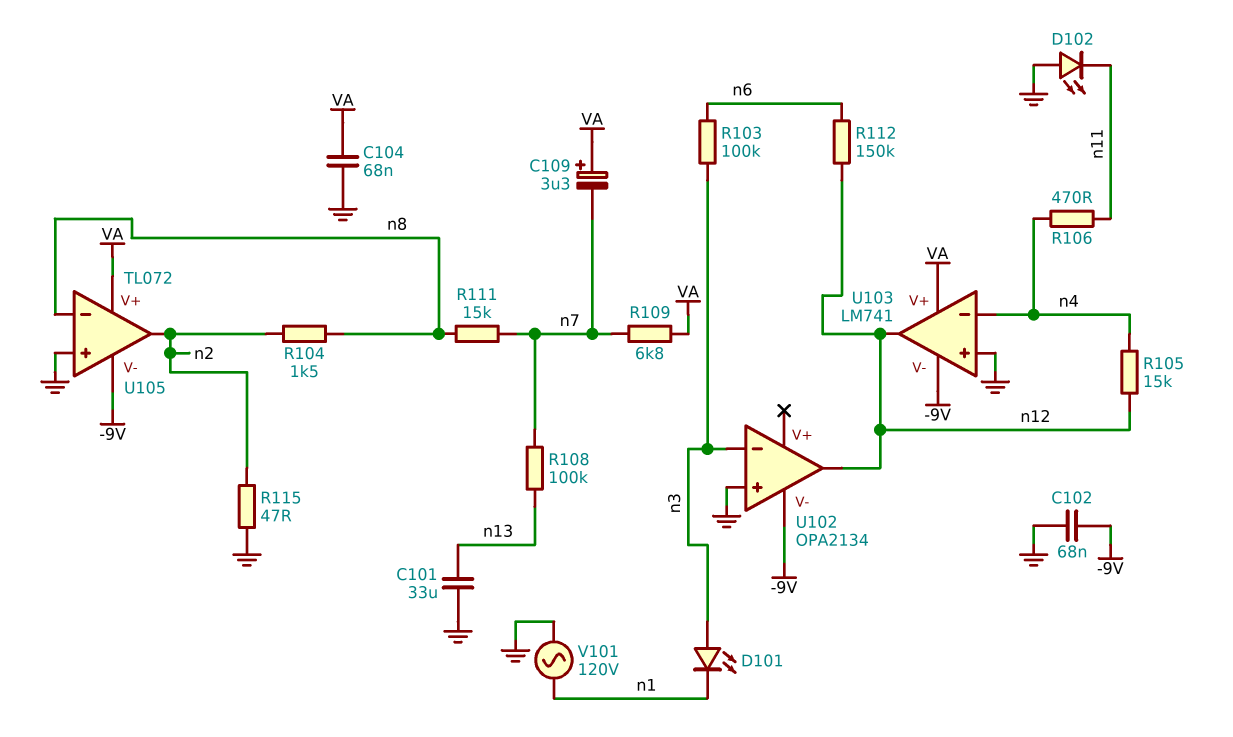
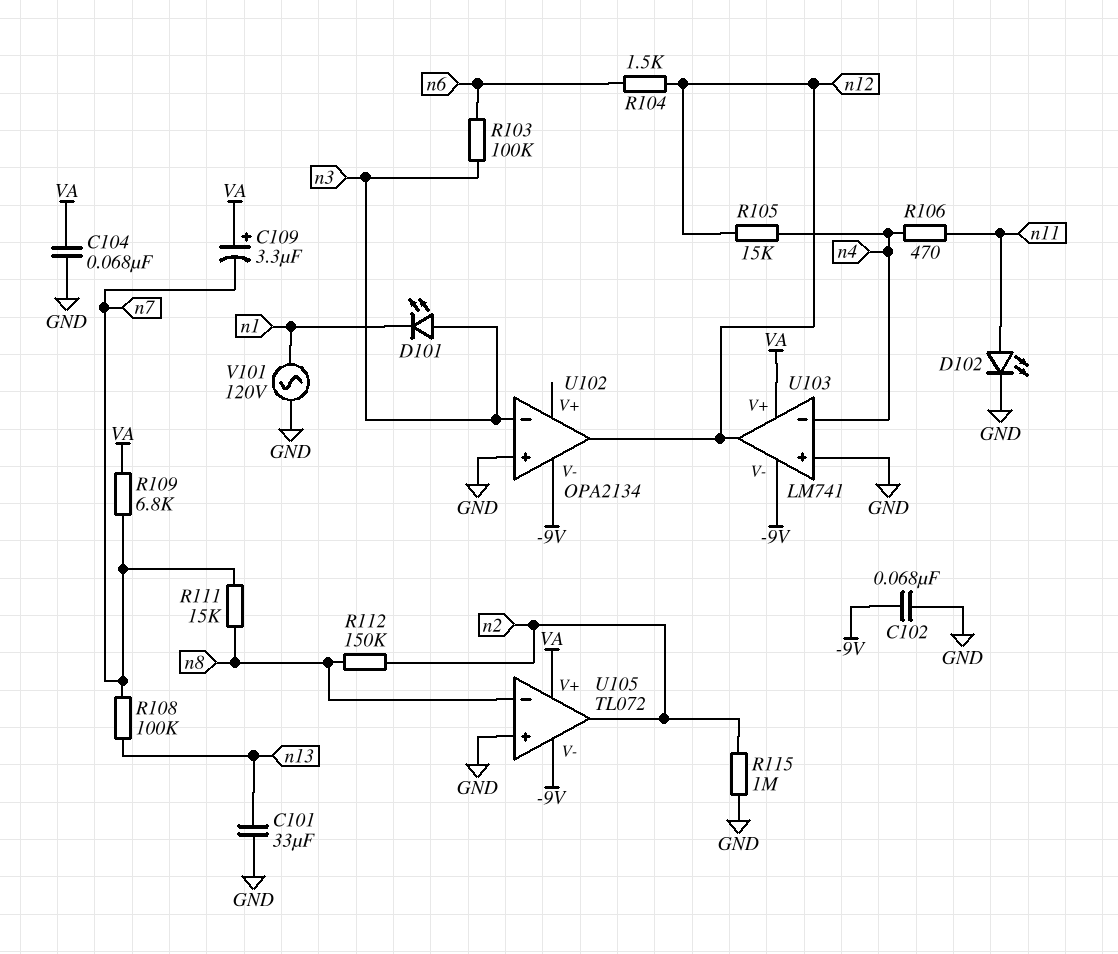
D102: LED (A GND, K n11) -> LED (A n11, K GND)
R104: 1.5k (n2, n8) -> 1.5k (n6, n12)
R112: 150k (n6, n12) -> 150k (n2, n8)
R115: 47 (GND, n2) -> 1M (GND, n2)

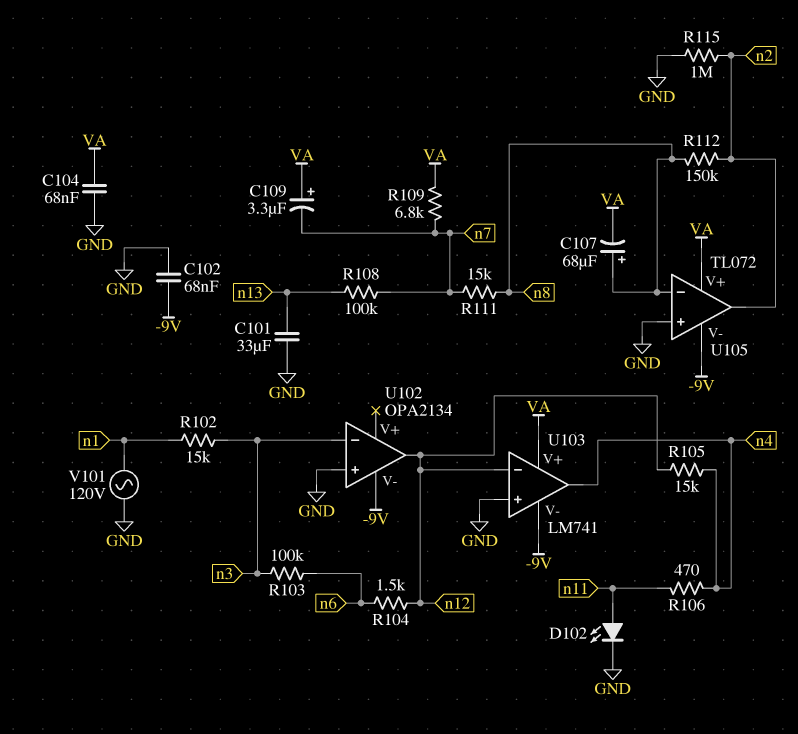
C107: none -> 68uF (plus n8, minus VA)
D101: LED (A n3, K n1) -> none
R102: none -> 15k (n1, n3)
U103 pin in-: n4 -> n12
U103 pin out: n12 -> n4

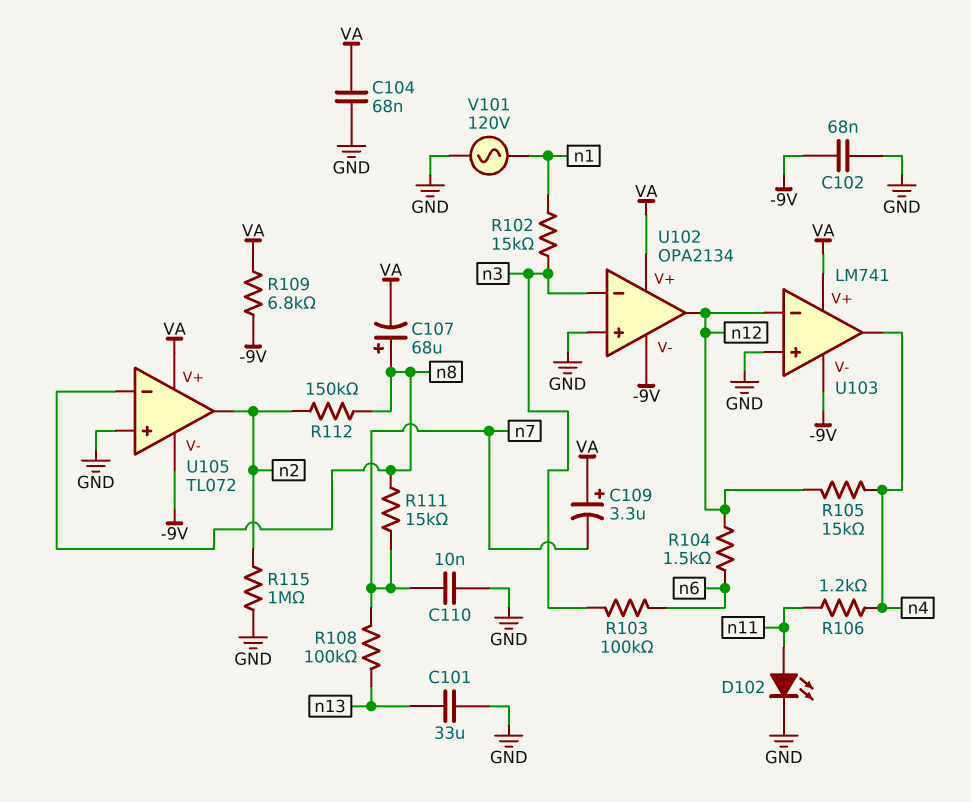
C110: none -> 10nF (GND, n7)
R106: 470 (n4, n11) -> 1.2k (n4, n11)
R109: 6.8k (VA, n7) -> 6.8k (-9V, VA)
U102 pin V+: none -> VA

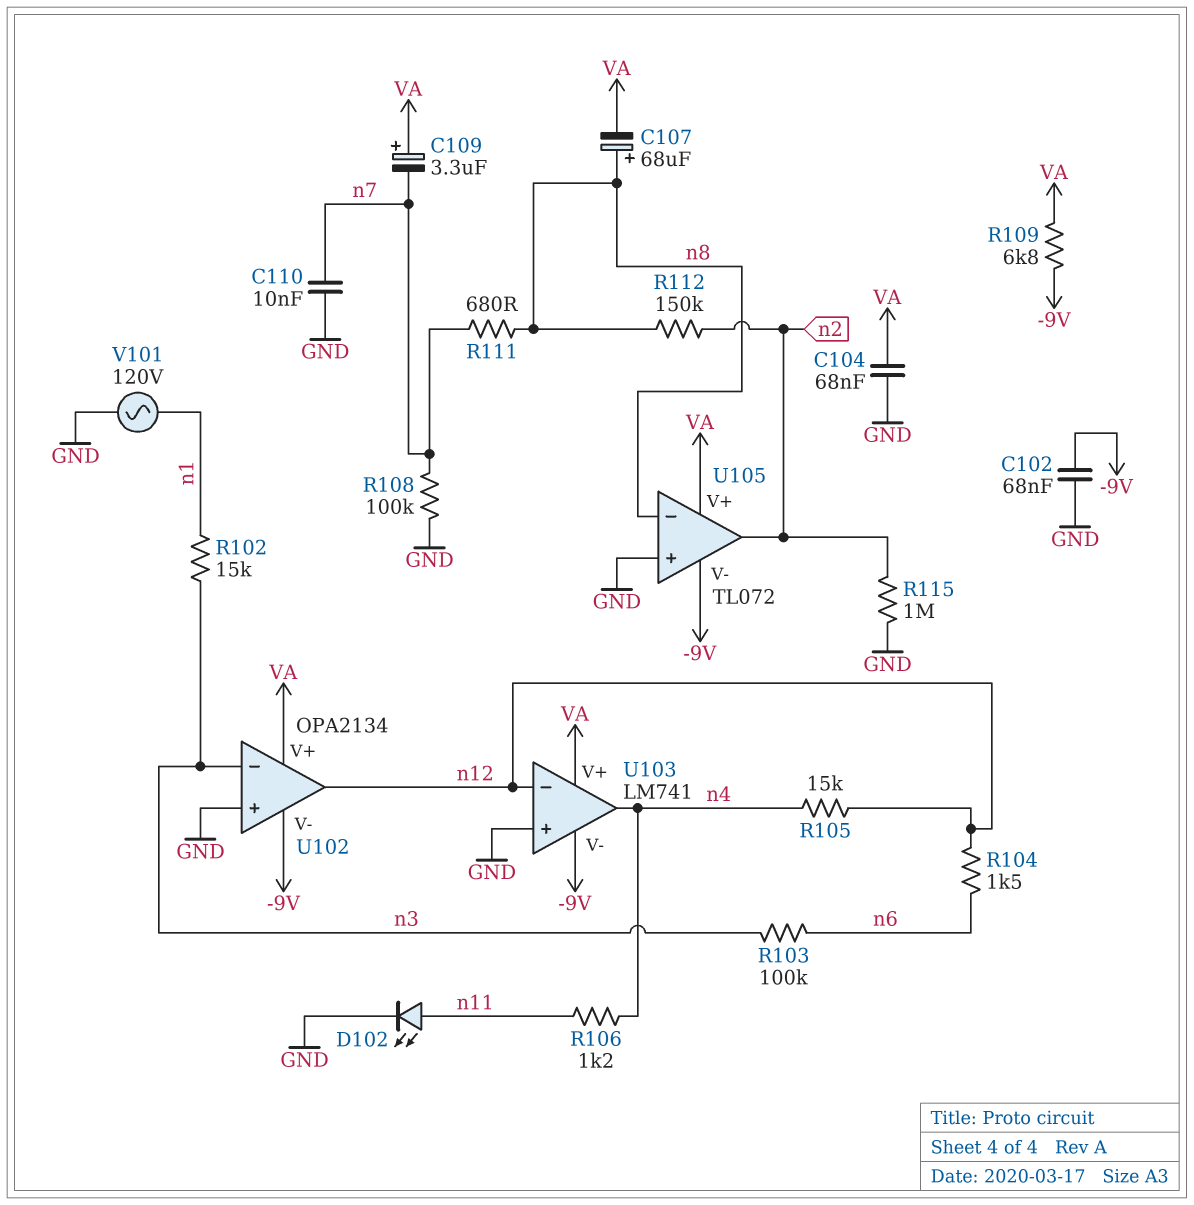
C101: 33uF (GND, n13) -> none
R108: 100k (n7, n13) -> 100k (GND, n7)
R111: 15k (n7, n8) -> 680 (n7, n8)

